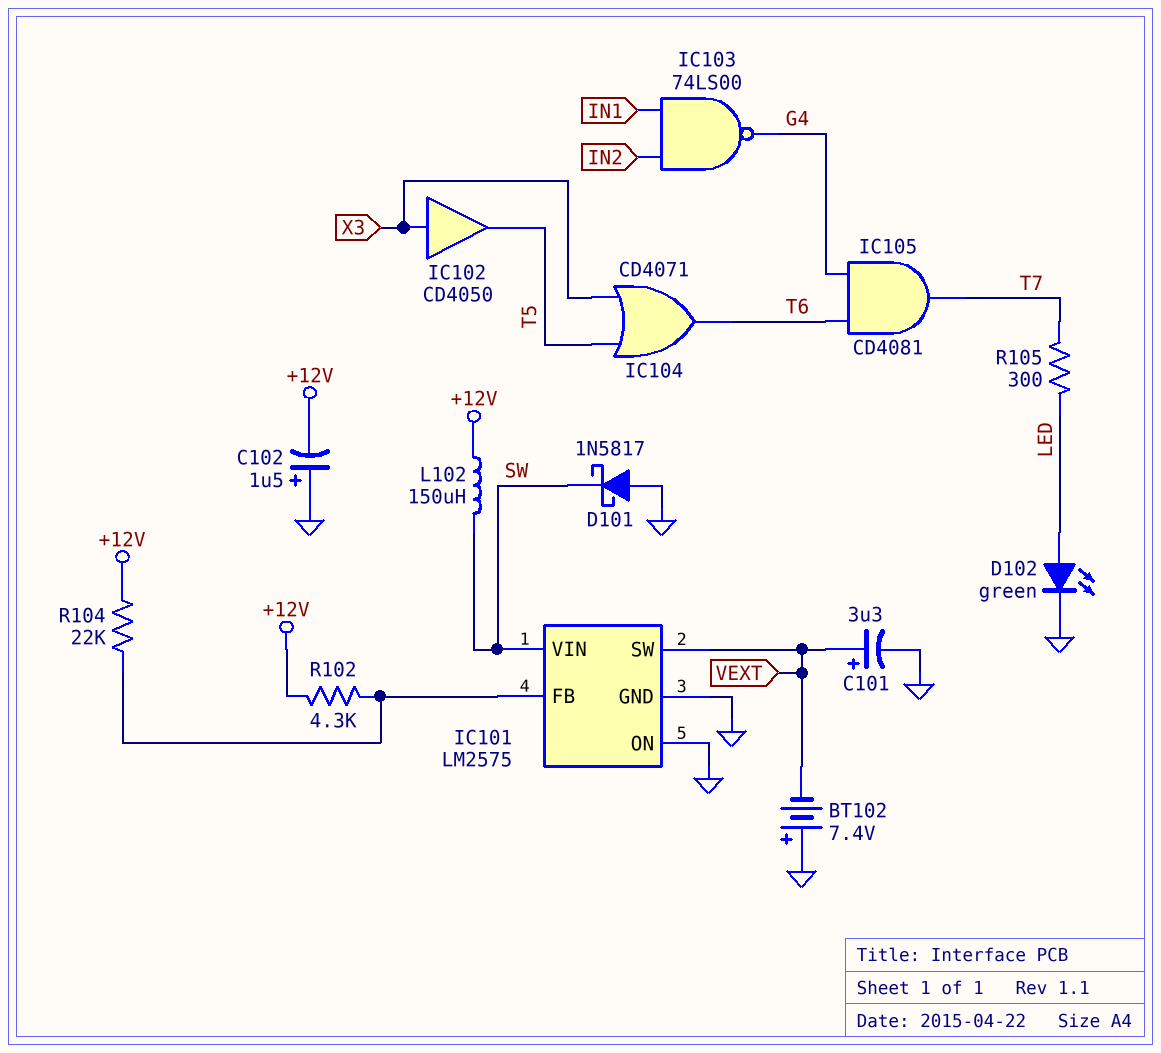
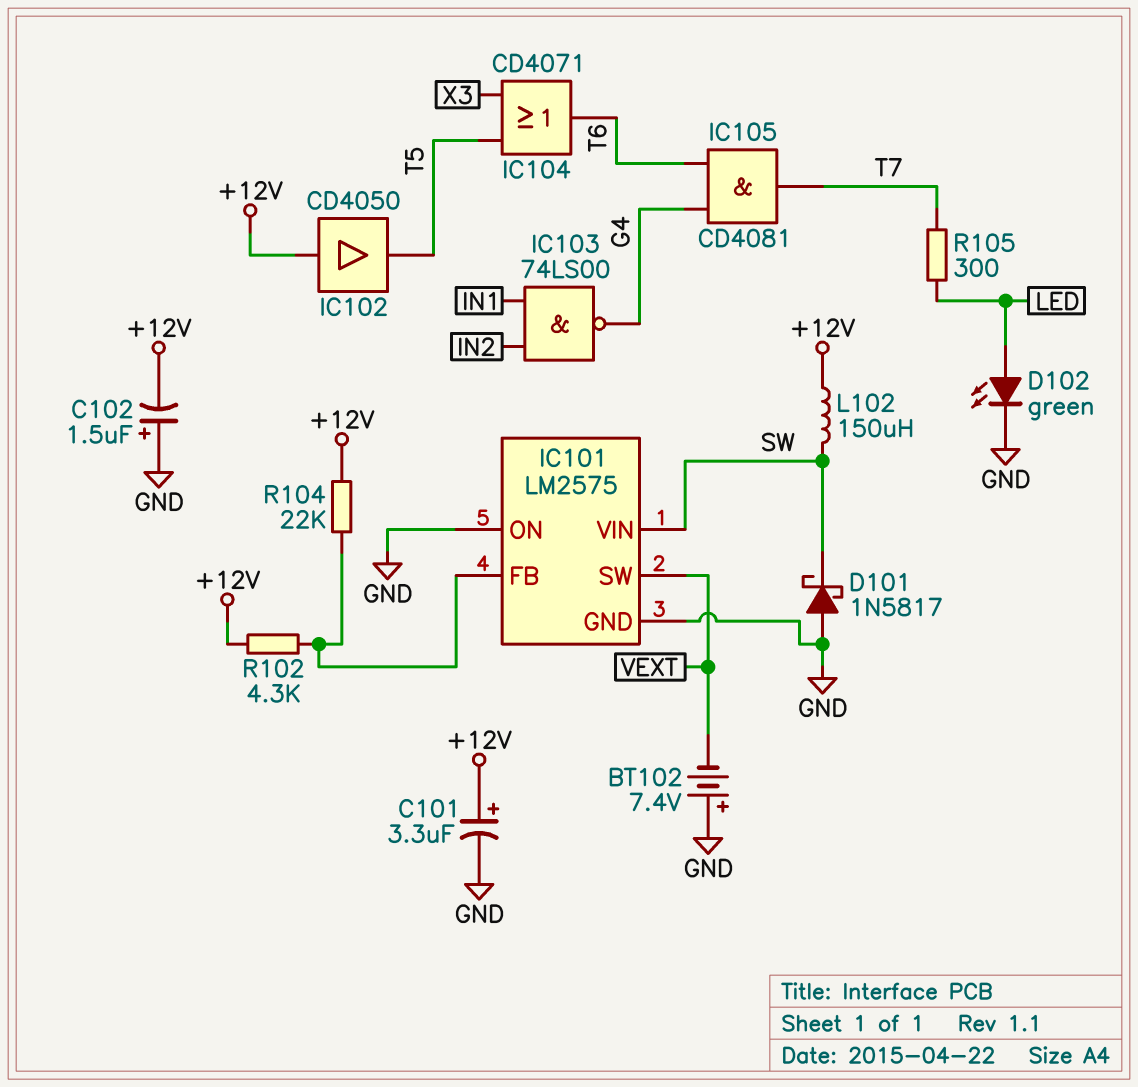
C101: 3.3uF (plus VEXT, minus GND) -> 3.3uF (plus +12V, minus GND)
IC102: buffer CD4050 (in X3, out T5) -> buffer CD4050 (in +12V, out T5)

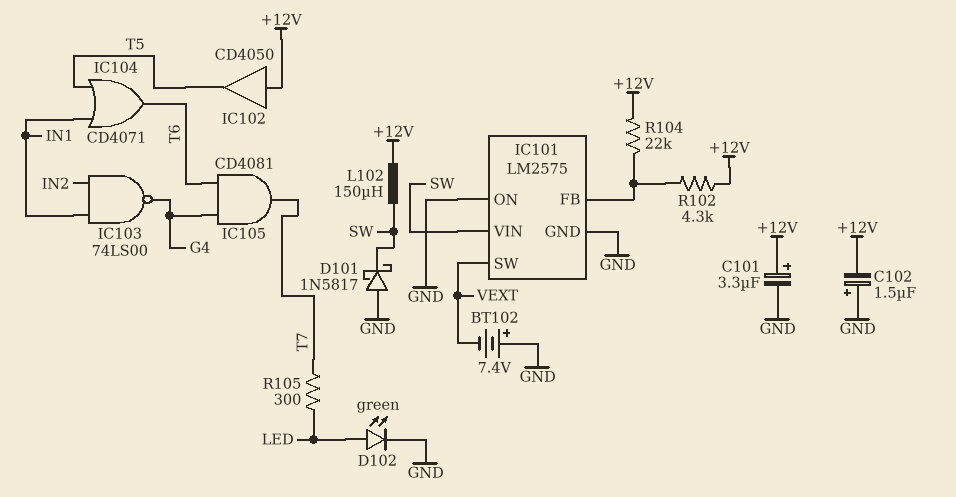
IC104: OR CD4071 (in T5, in X3, out T6) -> OR CD4071 (in IN1, in T5, out T6)

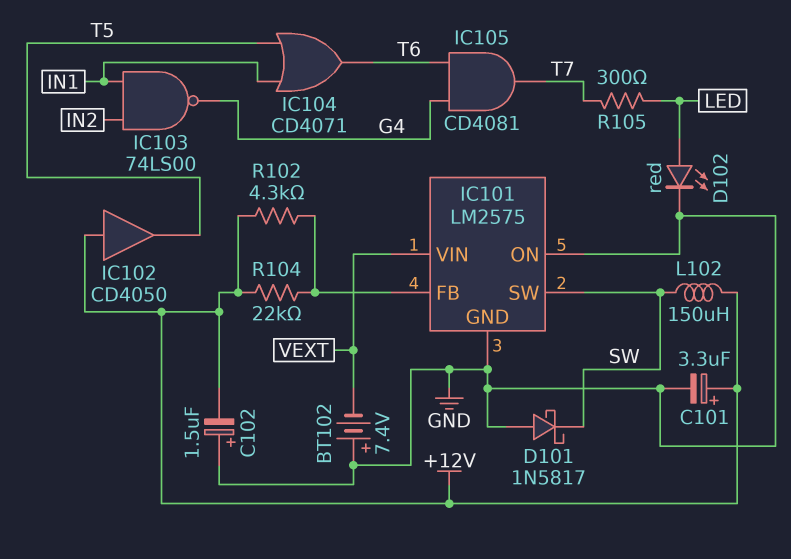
D102: LED green (A LED, K GND) -> LED red (A LED, K GND)
IC101 pin SW: VEXT -> SW
IC101 pin VIN: SW -> VEXT

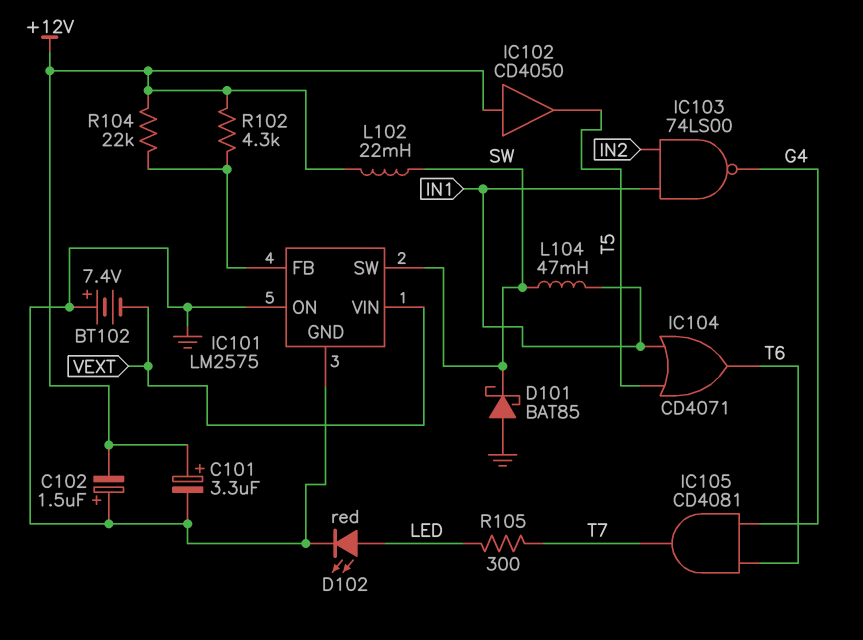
D101: schottky 1N5817 (A GND, K SW) -> schottky BAT85 (A GND, K SW)
L102: 150uH (+12V, SW) -> 22mH (+12V, SW)
L104: none -> 47mH (IN1, SW)

